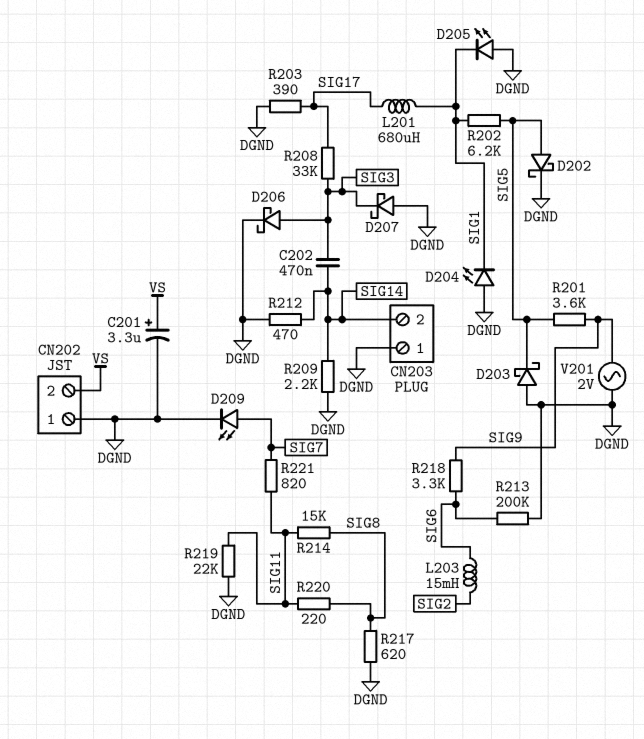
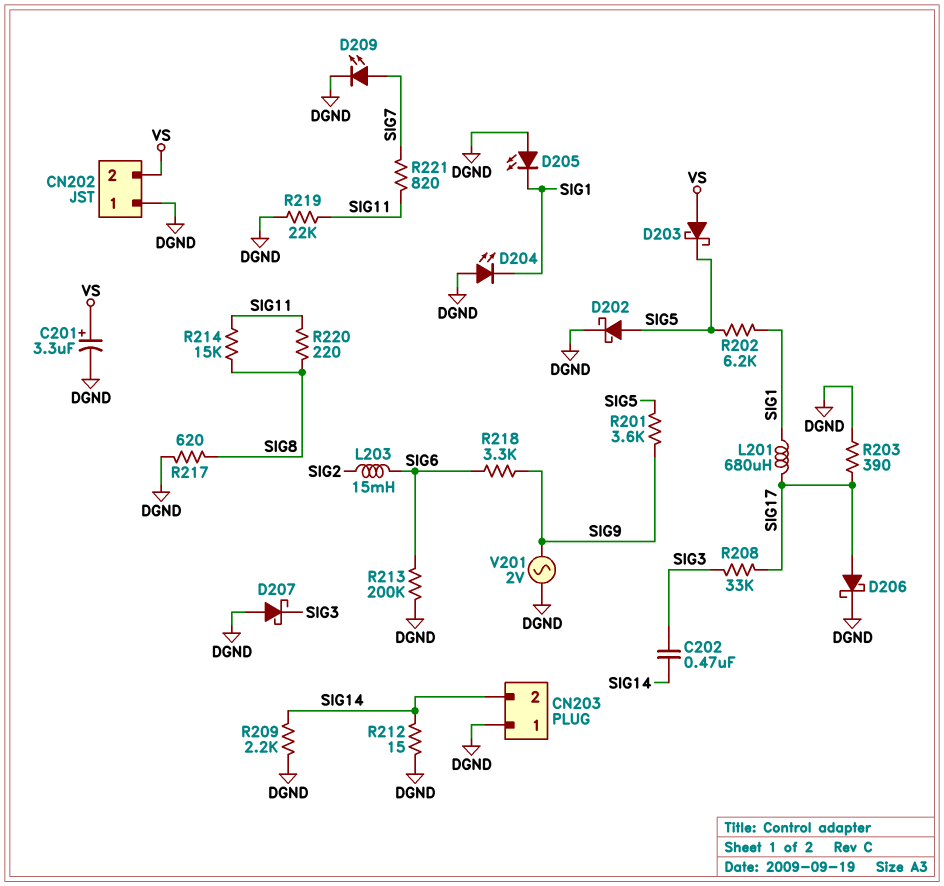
D203: schottky (A DGND, K SIG5) -> schottky (A VS, K SIG5)
D206: schottky (A SIG3, K DGND) -> schottky (A SIG17, K DGND)
R212: 470 (DGND, SIG14) -> 15 (DGND, SIG14)

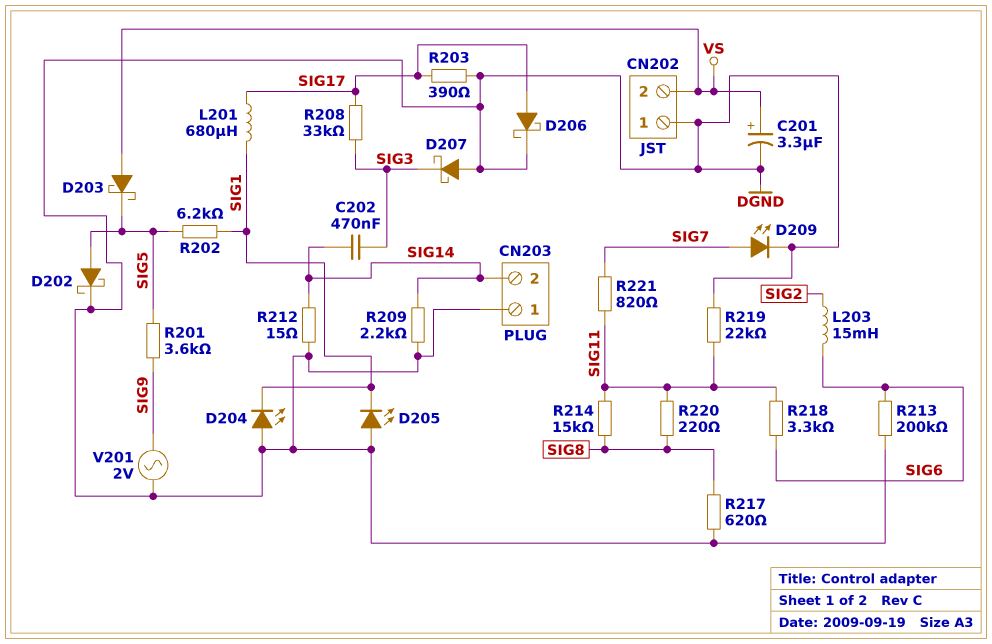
R218: 3.3k (SIG6, SIG9) -> 3.3k (SIG6, SIG11)

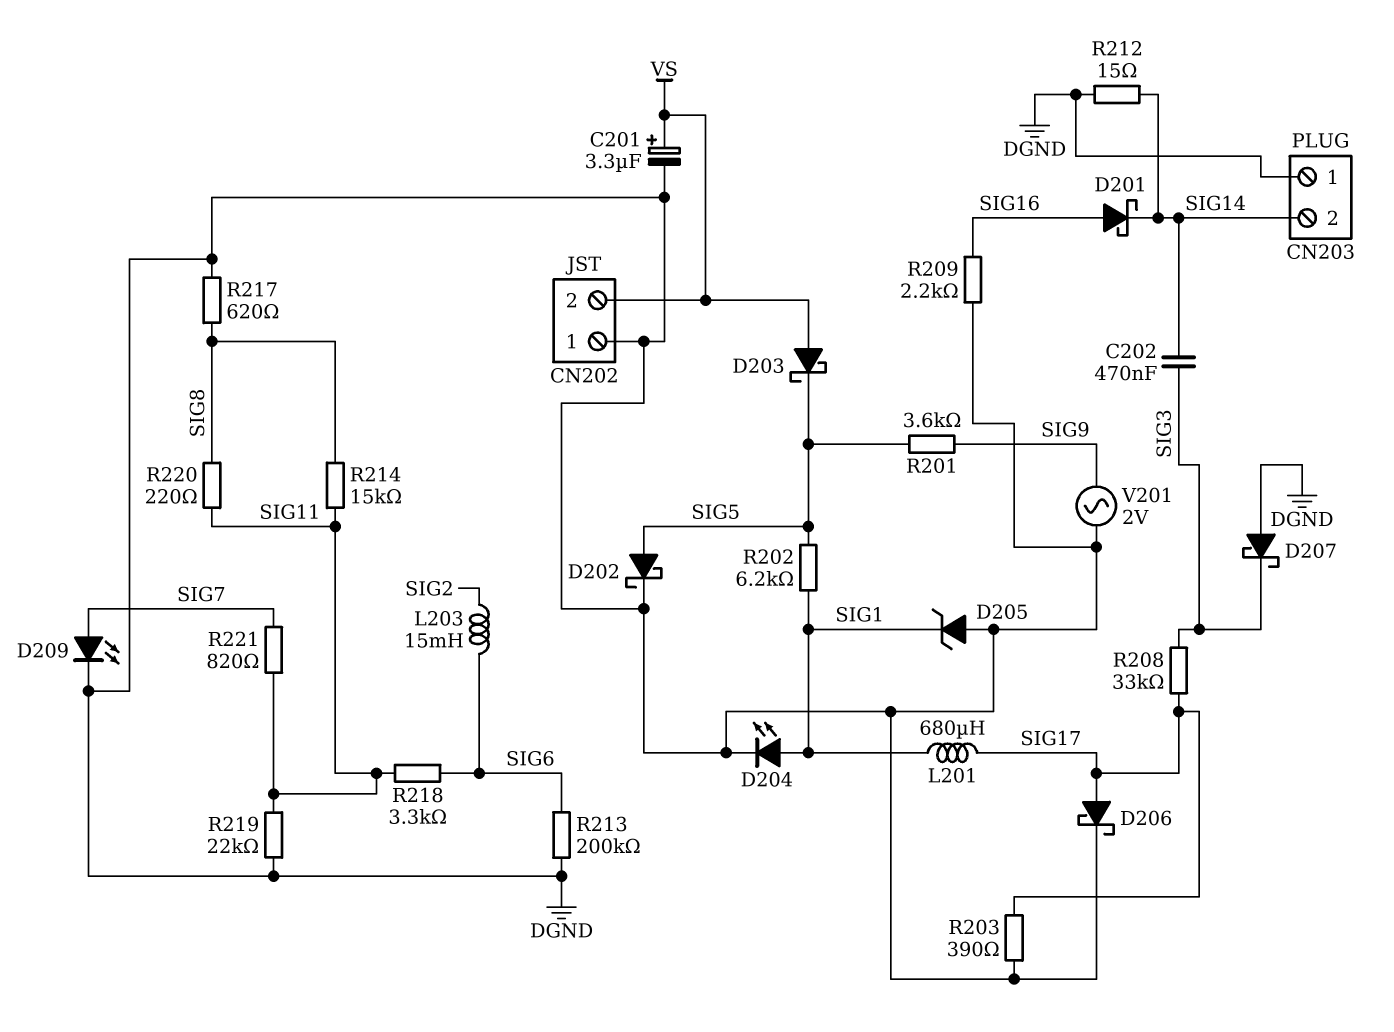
D201: none -> schottky (A SIG16, K SIG14)
D204: LED (A DGND, K SIG1) -> LED (A SIG1, K DGND)
D205: LED (A DGND, K SIG1) -> zener (A DGND, K SIG1)
R209: 2.2k (DGND, SIG14) -> 2.2k (DGND, SIG16)

